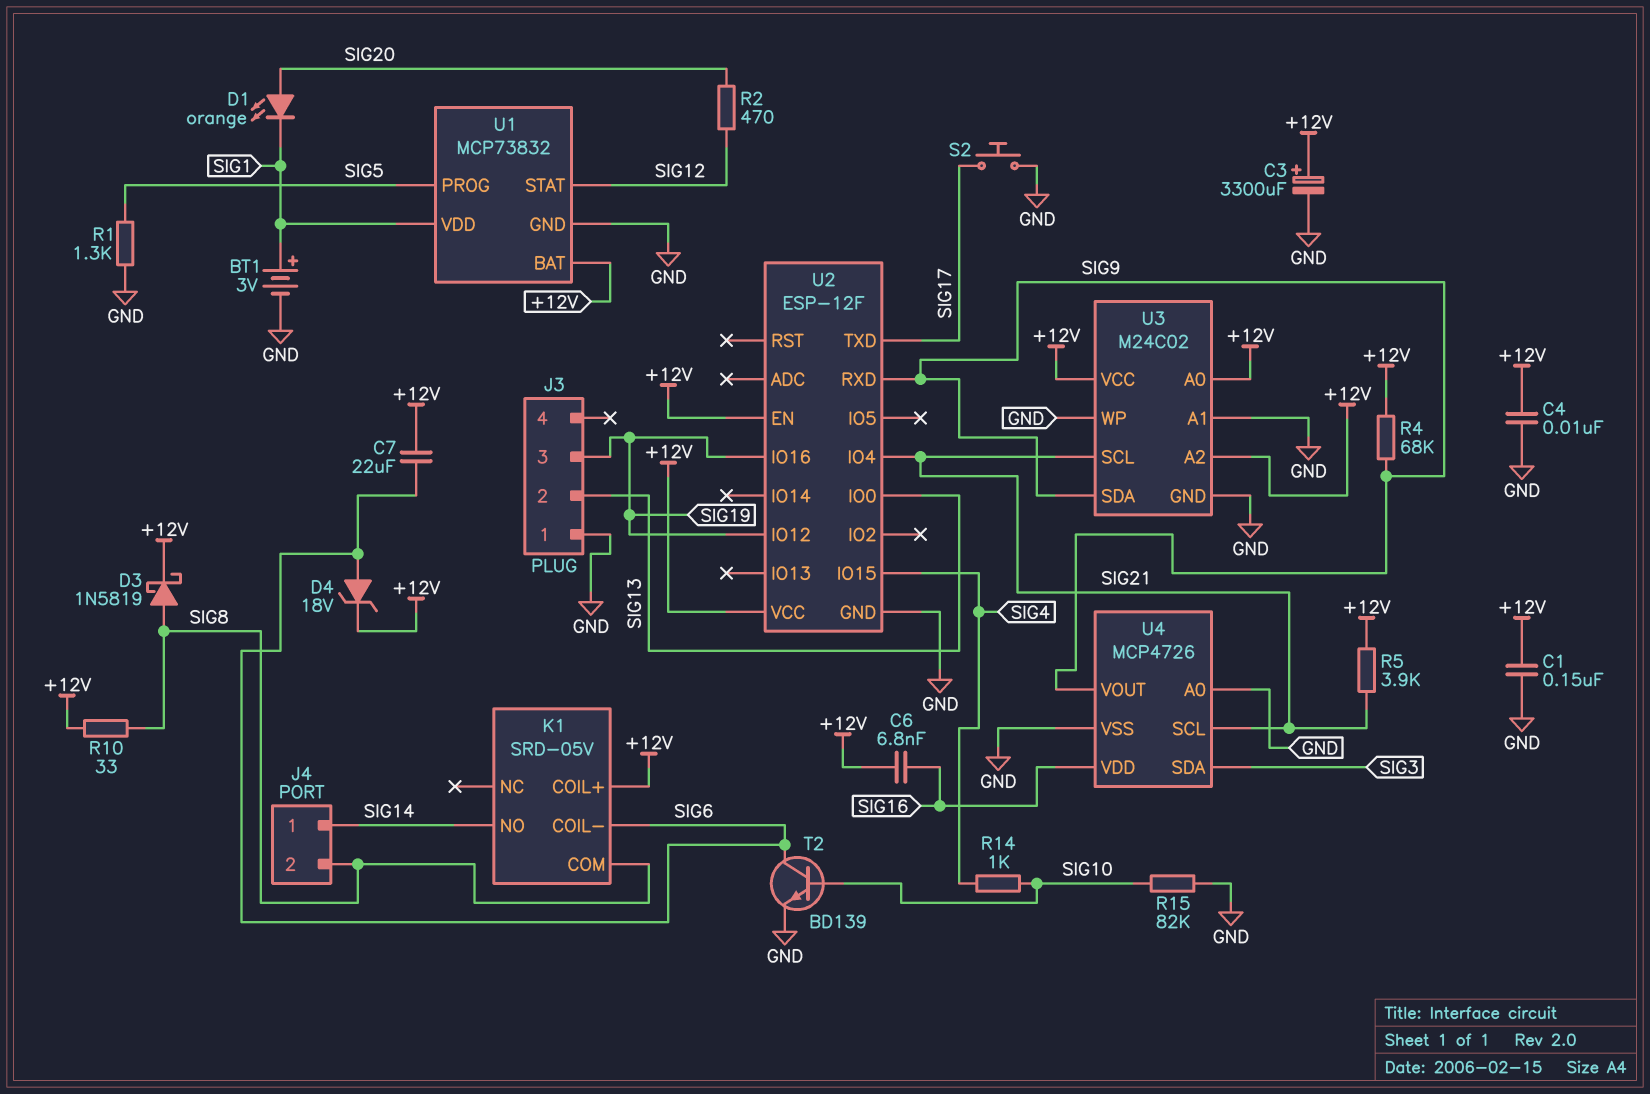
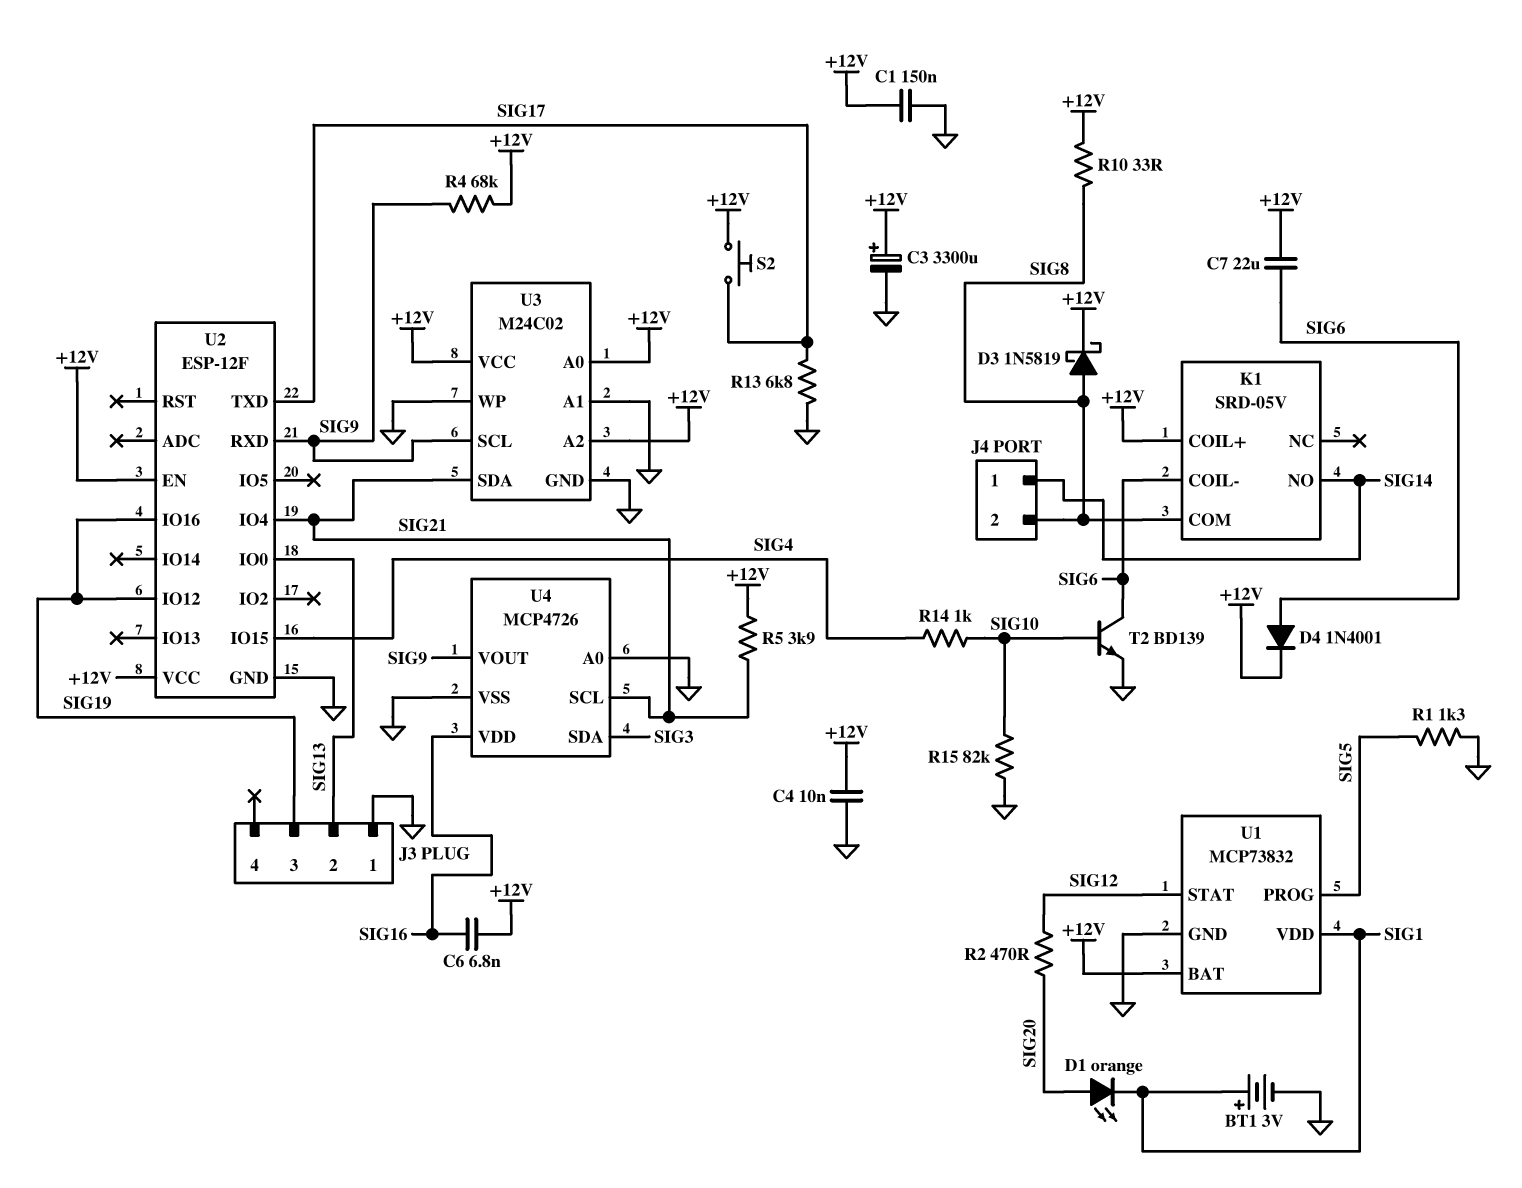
D4: zener 18V (A SIG6, K +12V) -> diode 1N4001 (A SIG6, K +12V)
R13: none -> 6.8k (GND, SIG17)
S2: button (GND, SIG17) -> button (+12V, SIG17)
U3 pin SCL: SIG21 -> SIG9
U3 pin SDA: SIG9 -> SIG21

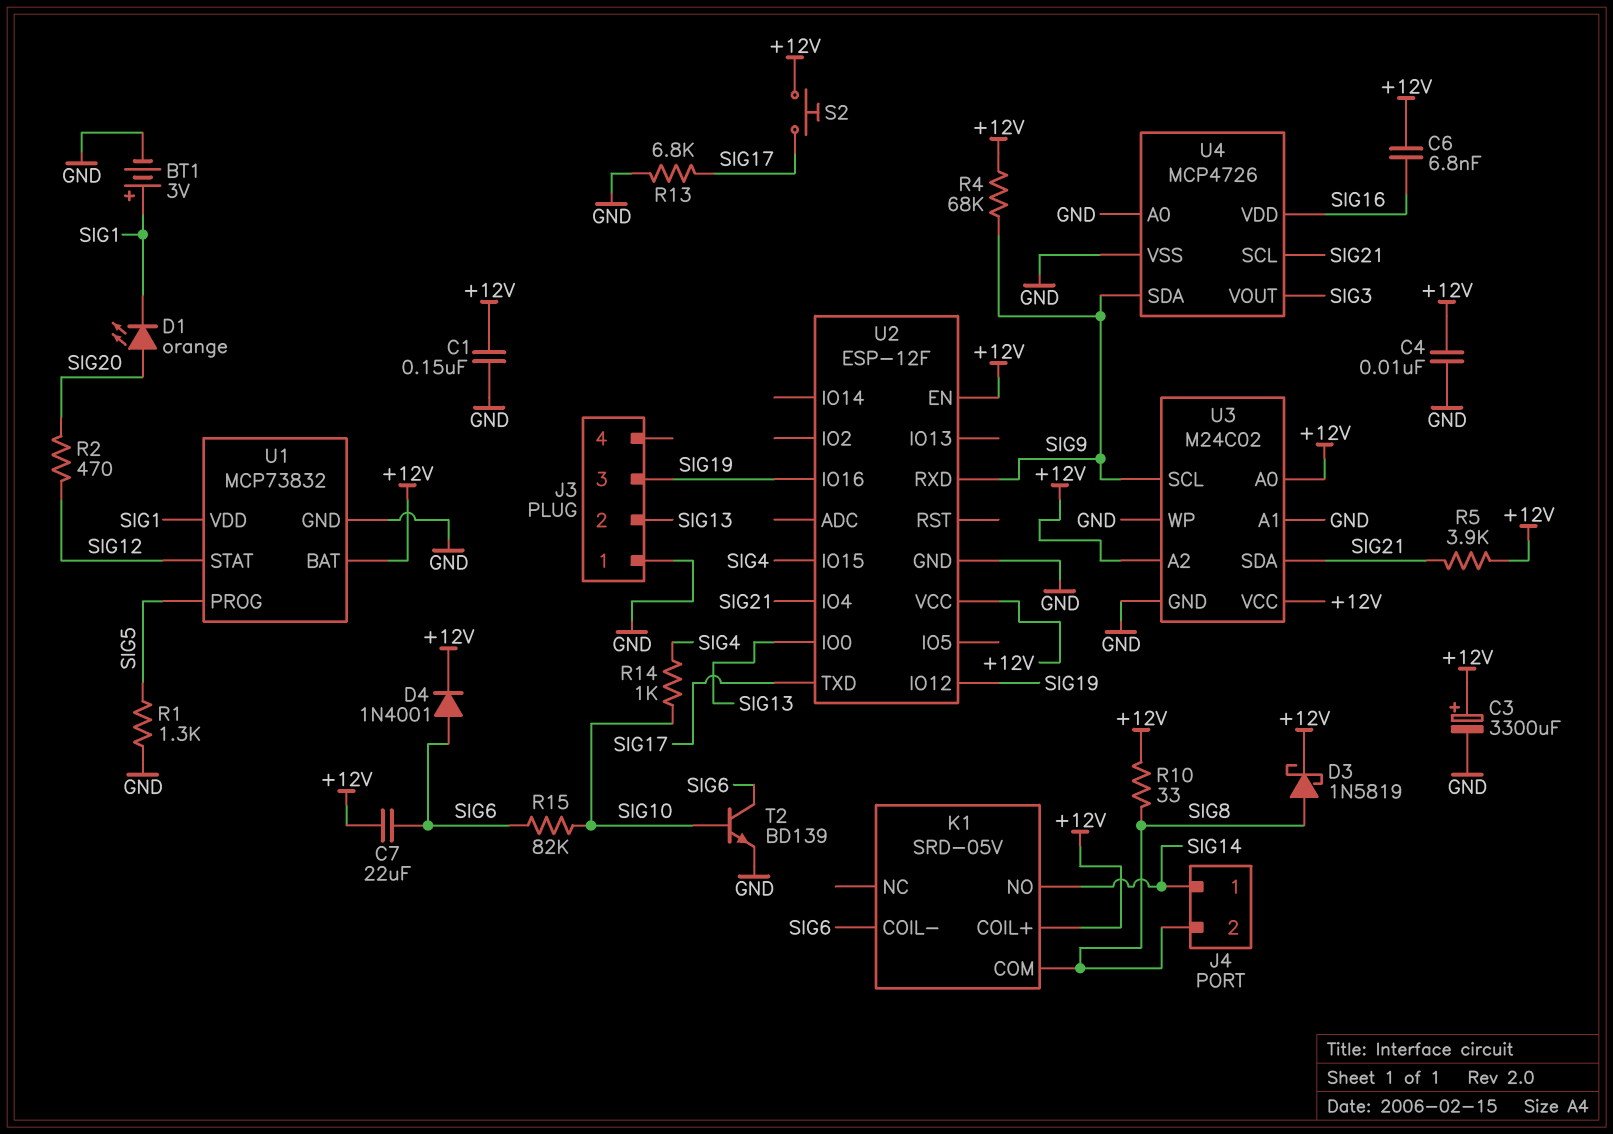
R15: 82k (GND, SIG10) -> 82k (SIG6, SIG10)
U4 pin SDA: SIG3 -> SIG9
U4 pin VOUT: SIG9 -> SIG3

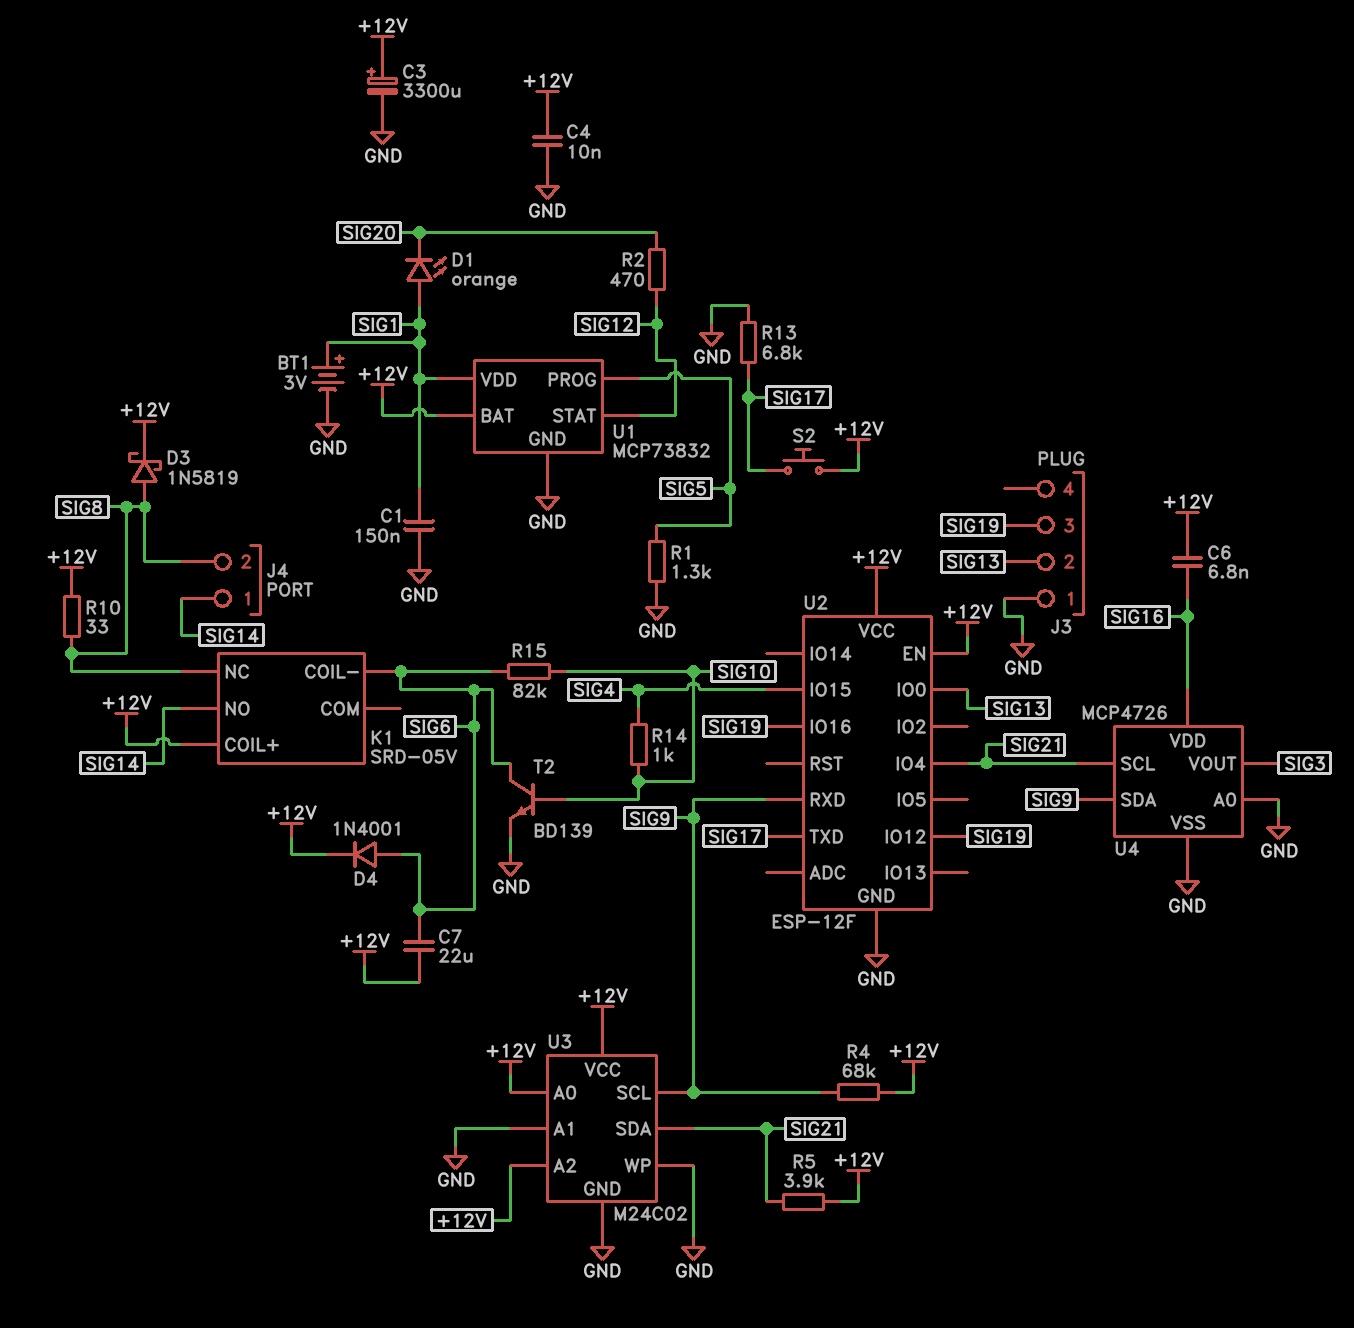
C1: 150nF (+12V, GND) -> 150nF (GND, SIG1)
D1: LED orange (A SIG20, K SIG1) -> LED orange (A SIG1, K SIG20)
K1 pin COM: SIG8 -> none
K1 pin NC: none -> SIG8

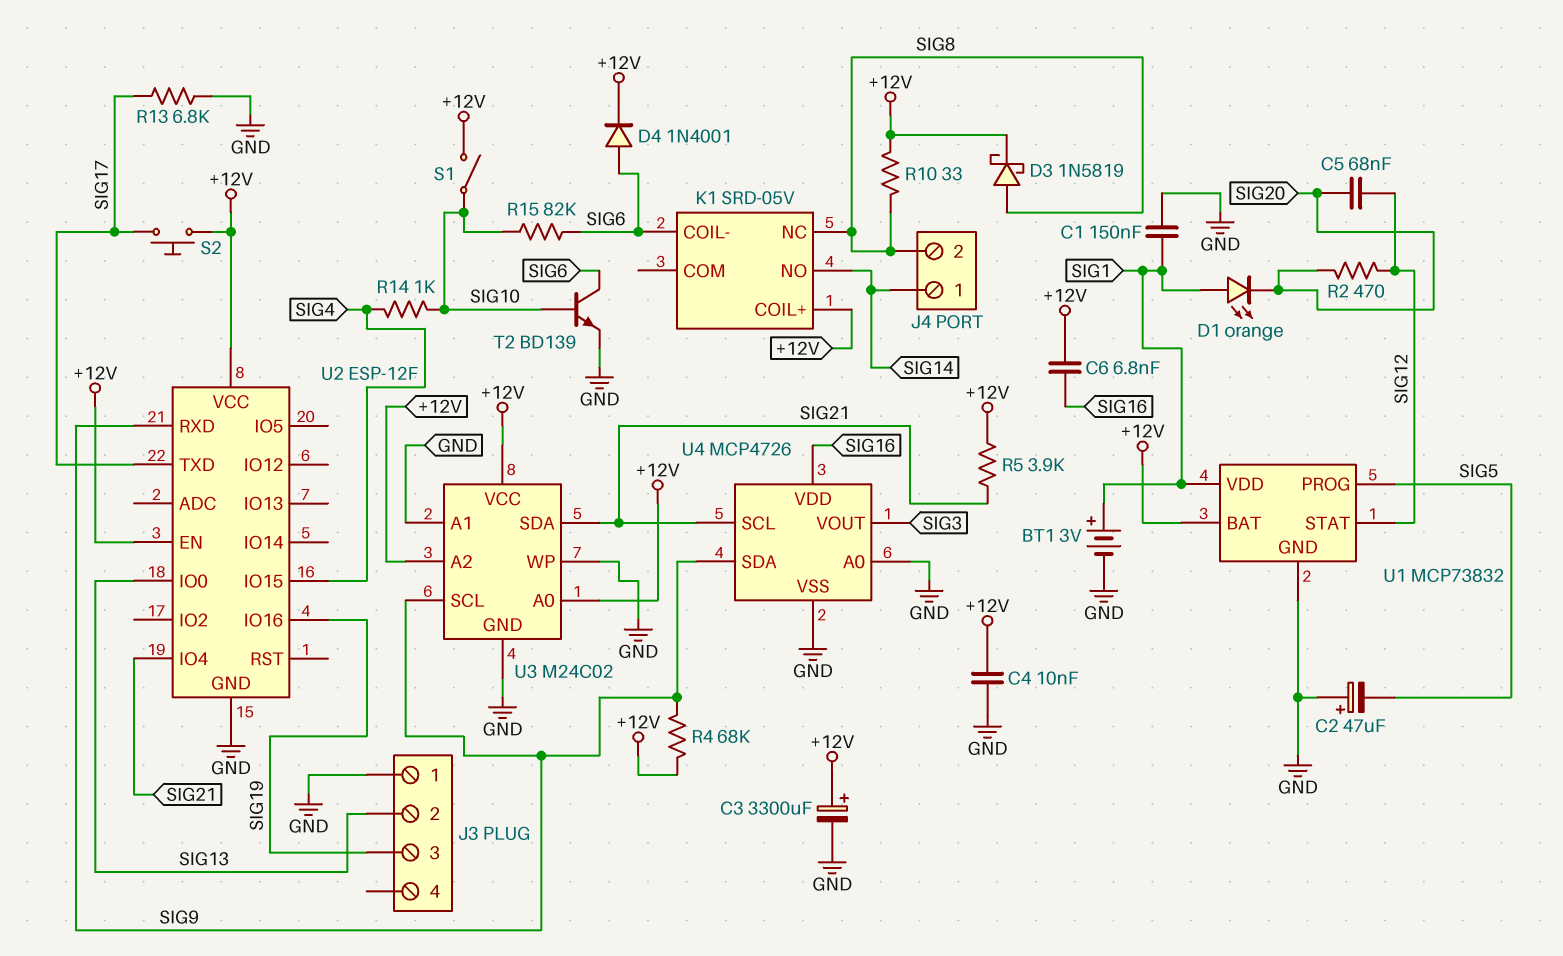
C2: none -> 47uF (plus GND, minus SIG5)
C5: none -> 68nF (SIG12, SIG20)
C7: 22uF (+12V, SIG6) -> none
R1: 1.3k (GND, SIG5) -> none
S1: none -> switch (+12V, SIG10)
U2 pin IO12: SIG19 -> none

